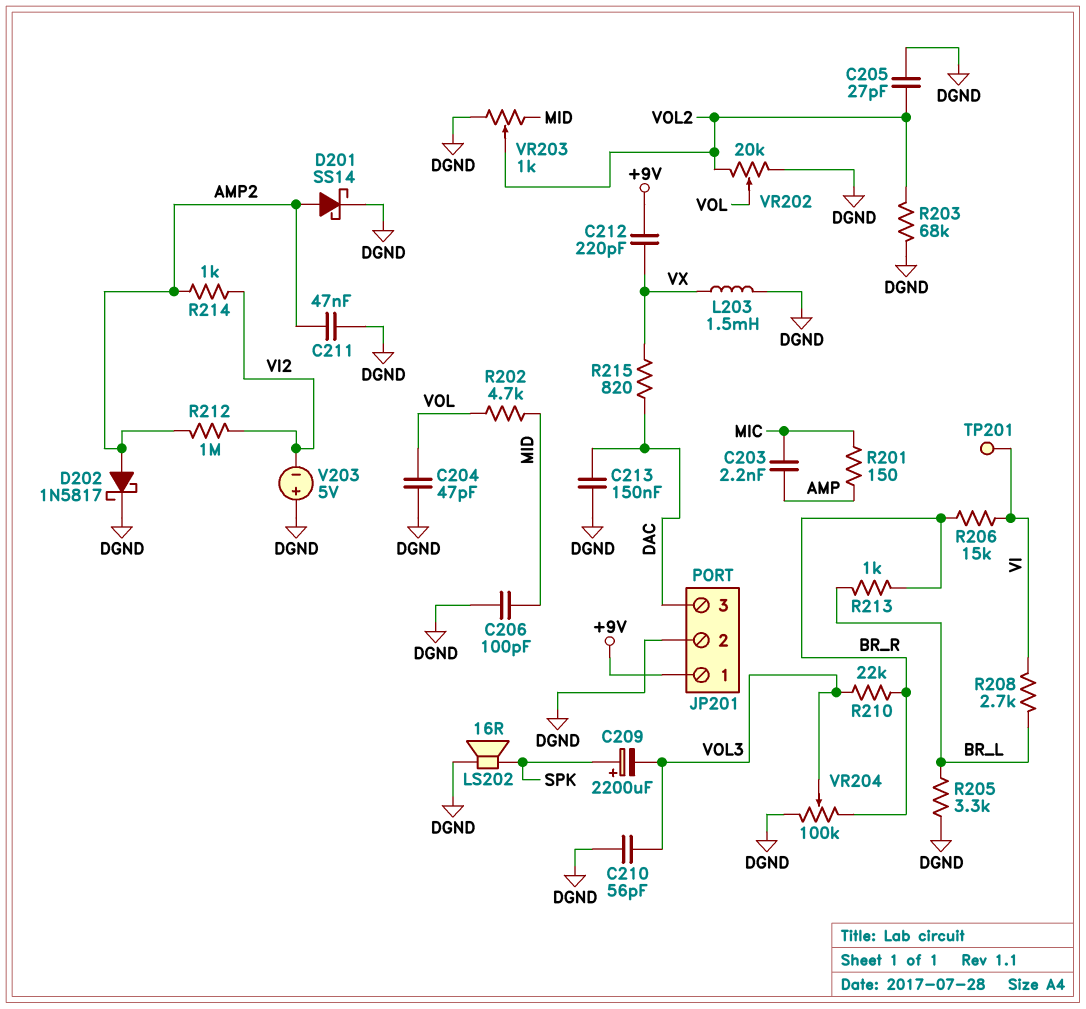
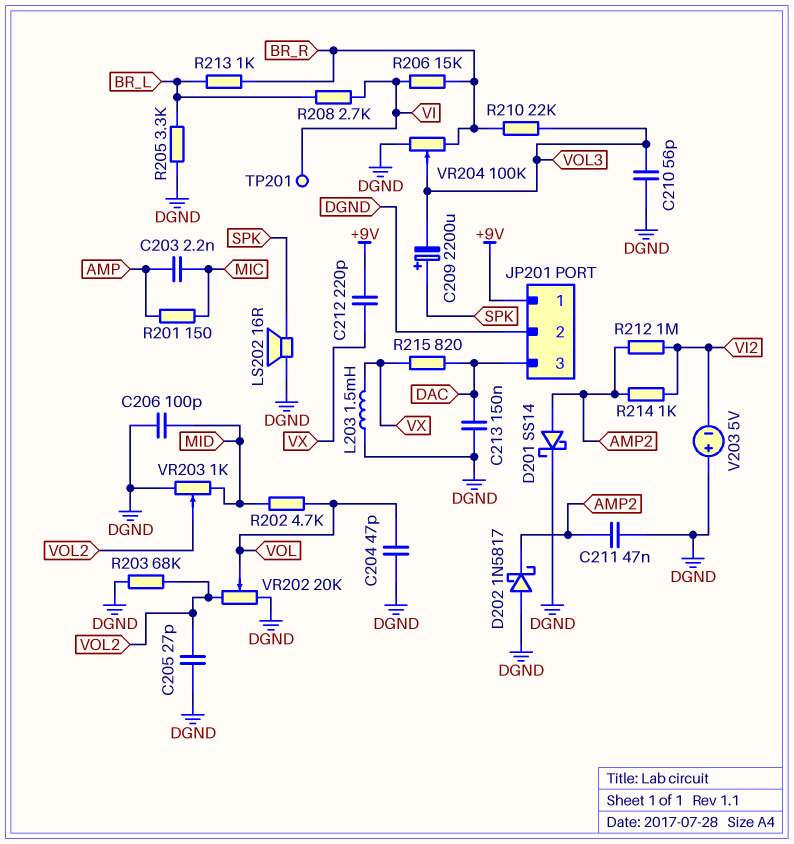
D202: schottky 1N5817 (A AMP2, K DGND) -> schottky 1N5817 (A DGND, K AMP2)

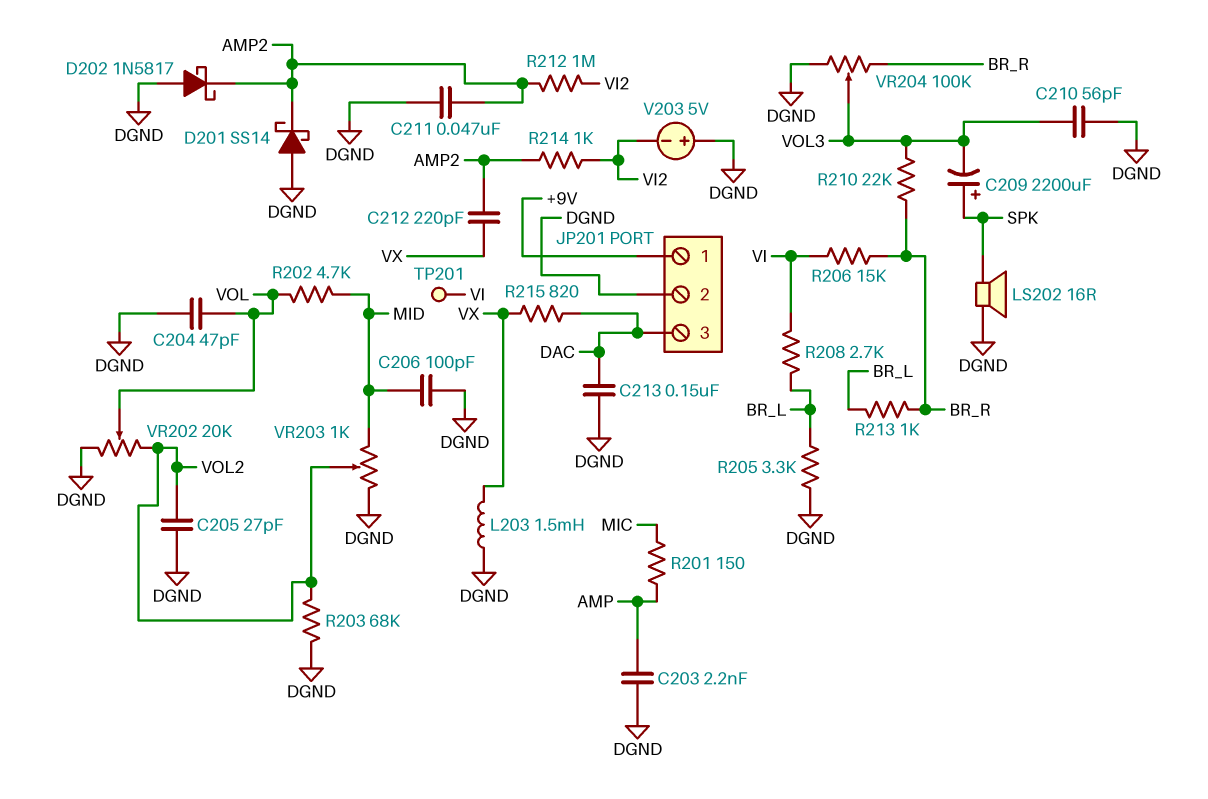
C203: 2.2nF (AMP, MIC) -> 2.2nF (AMP, DGND)
C212: 220pF (+9V, VX) -> 220pF (AMP2, VX)
D201: schottky SS14 (A AMP2, K DGND) -> schottky SS14 (A DGND, K AMP2)

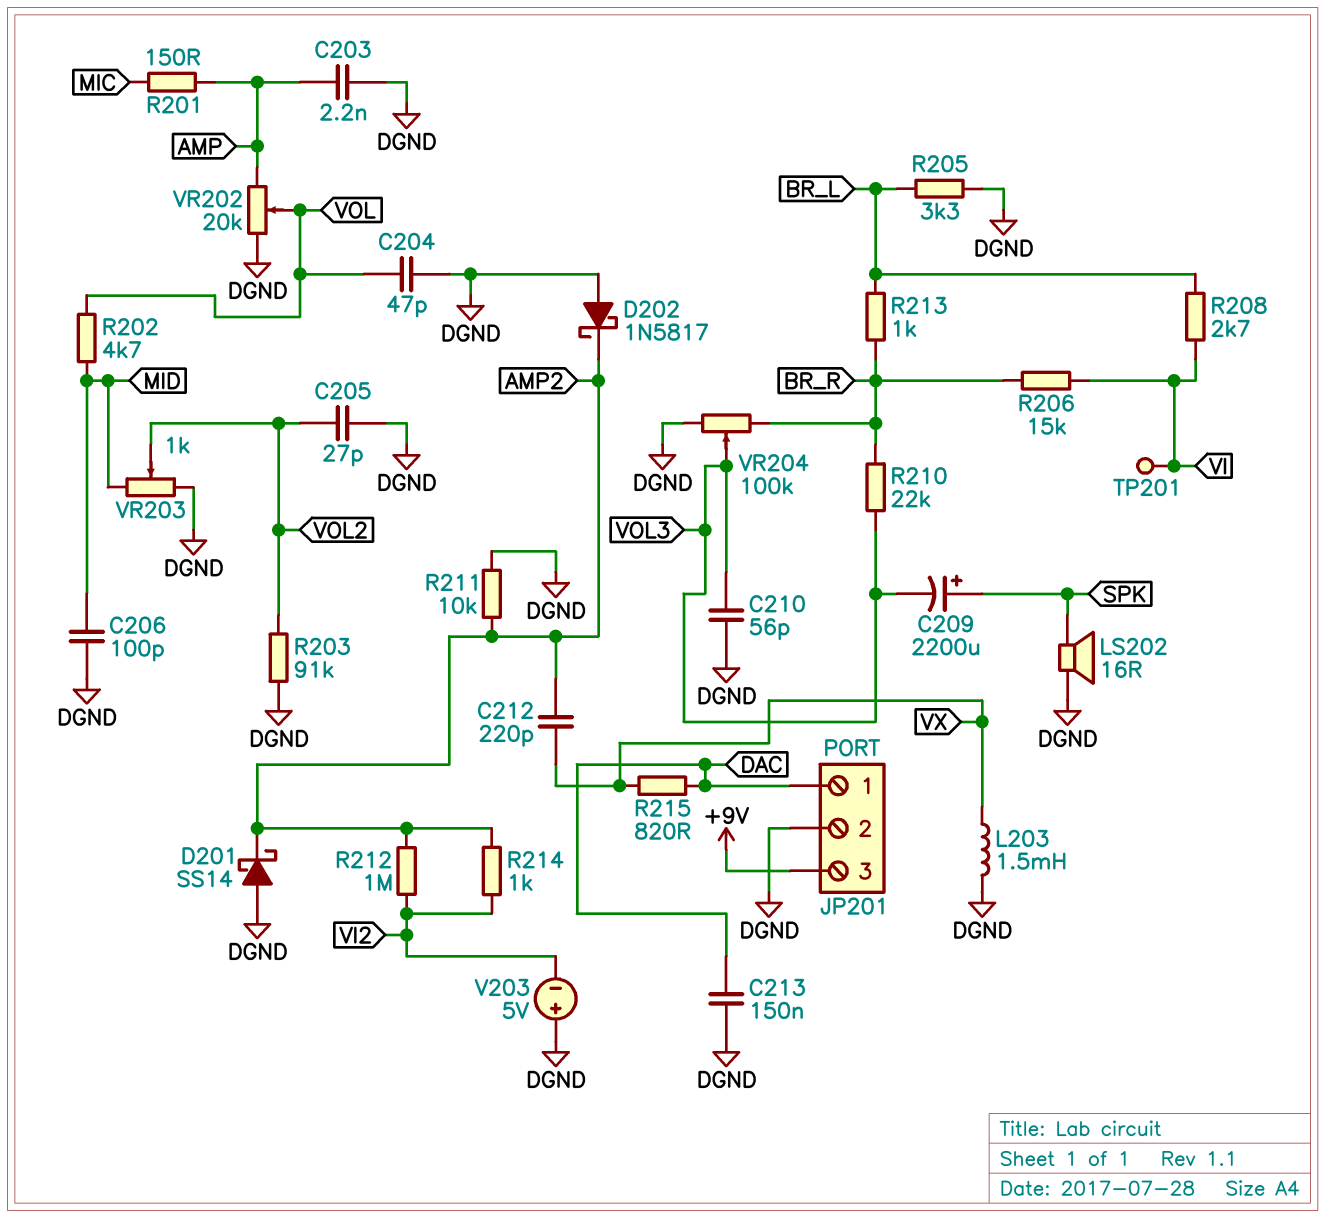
C211: 47nF (AMP2, DGND) -> none
JP201 pin 1: +9V -> DAC
JP201 pin 3: DAC -> +9V
R203: 68k (DGND, VOL2) -> 91k (DGND, VOL2)
R211: none -> 10k (AMP2, DGND)
VR202: 20k (DGND, VOL2, wiper VOL) -> 20k (AMP, DGND, wiper VOL)

